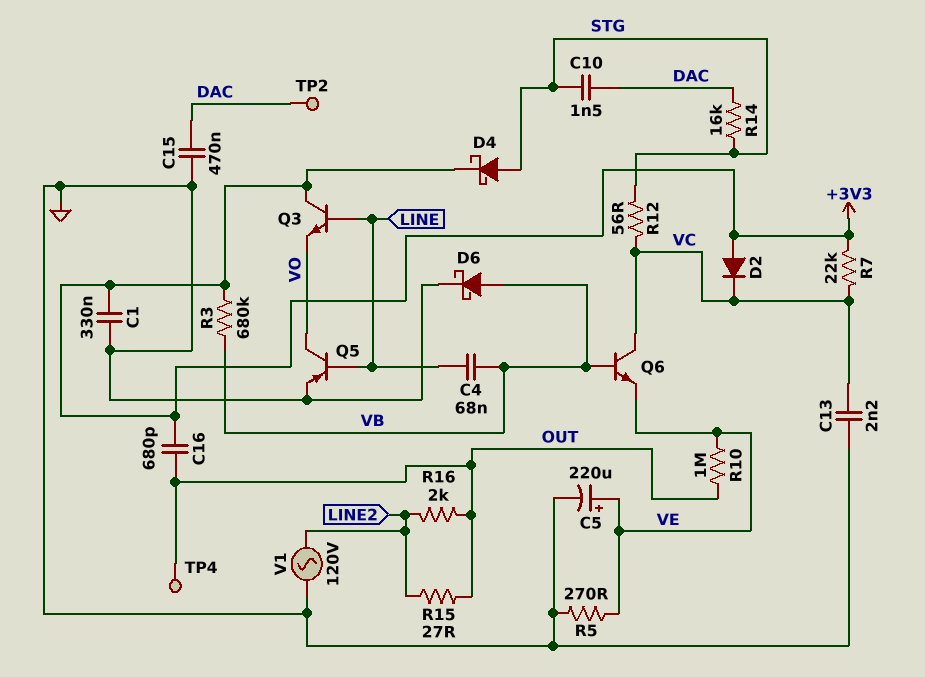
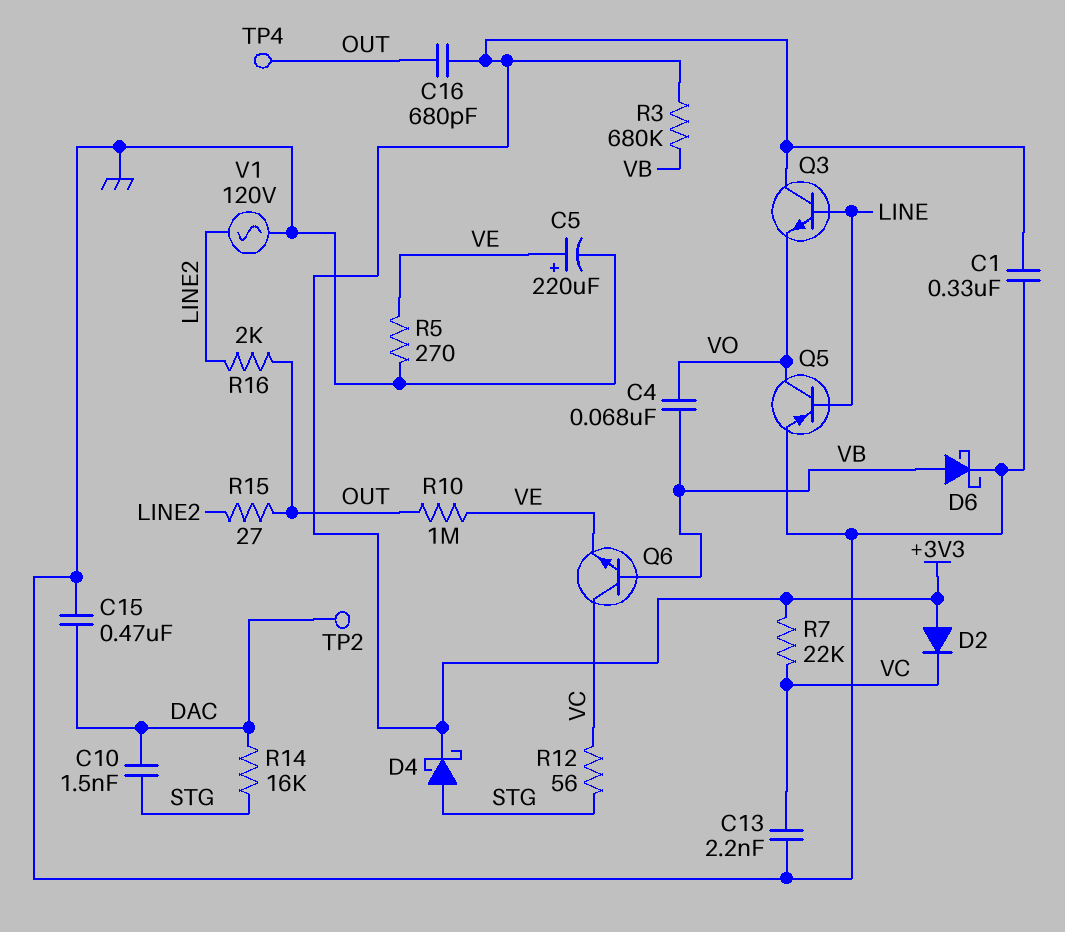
C4: 68nF (LINE, VB) -> 68nF (VB, VO)

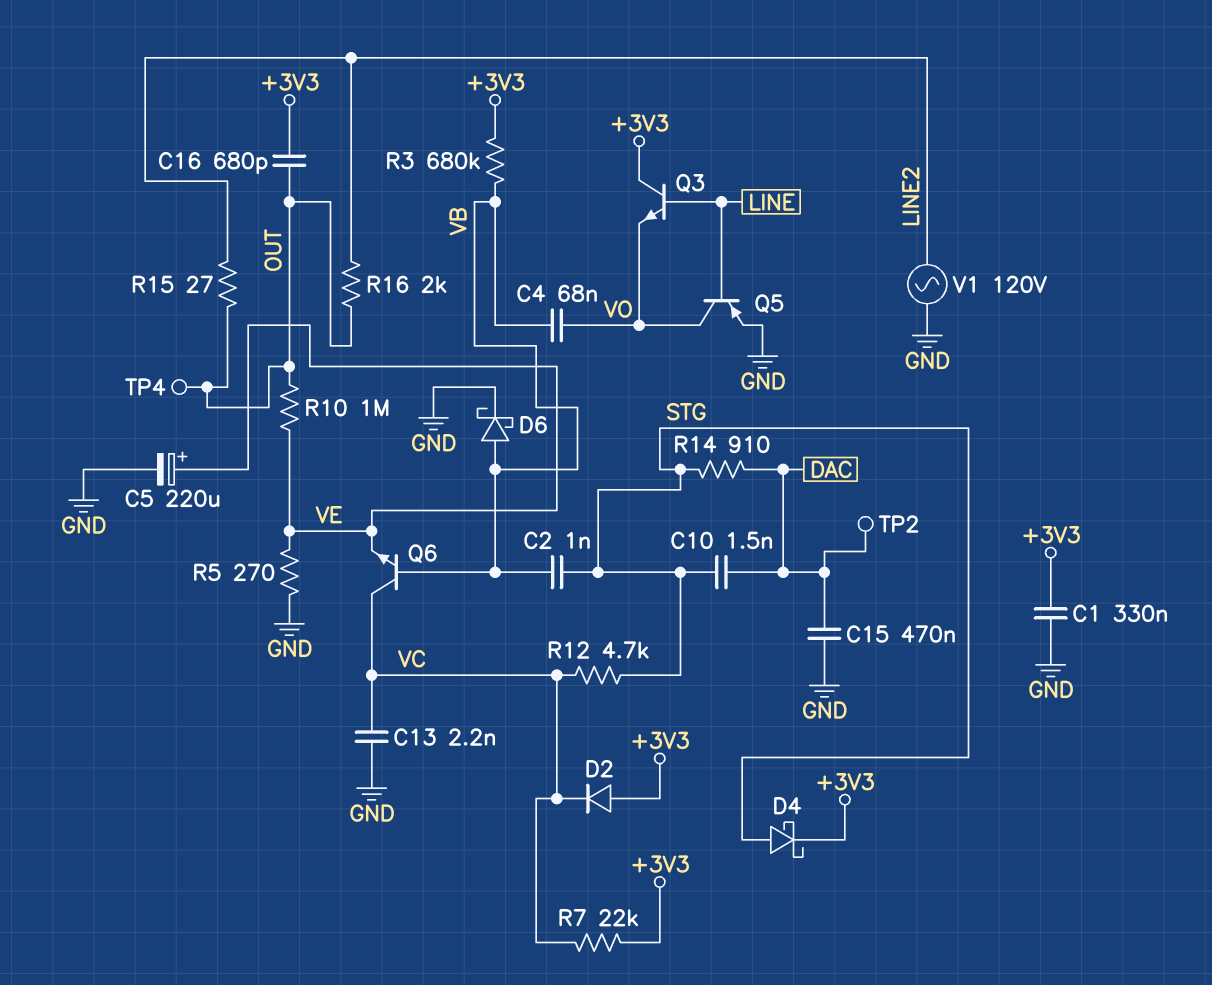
C2: none -> 1nF (STG, VB)
R12: 56 (STG, VC) -> 4.7k (STG, VC)
R14: 16k (DAC, STG) -> 910 (DAC, STG)

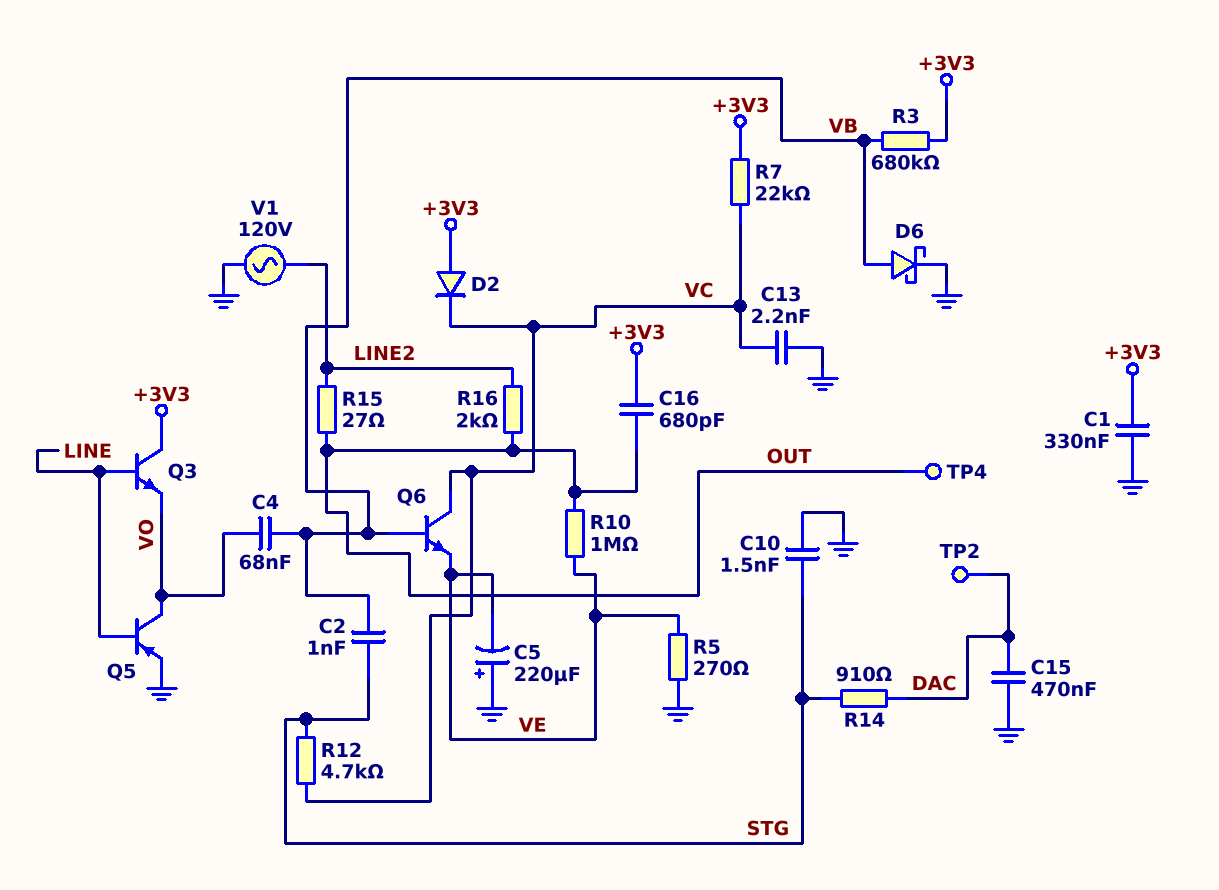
C5: 220uF (plus VE, minus GND) -> 220uF (plus GND, minus VE)
C10: 1.5nF (DAC, STG) -> 1.5nF (GND, STG)
D4: schottky (A STG, K +3V3) -> none

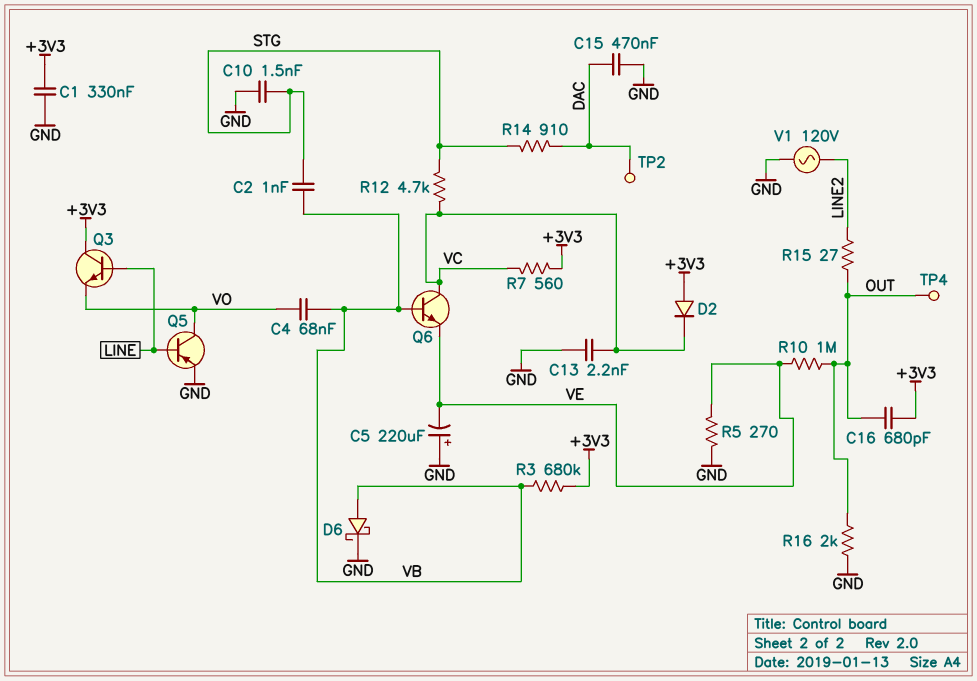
R7: 22k (+3V3, VC) -> 560 (+3V3, VC)
R16: 2k (LINE2, OUT) -> 2k (GND, OUT)

